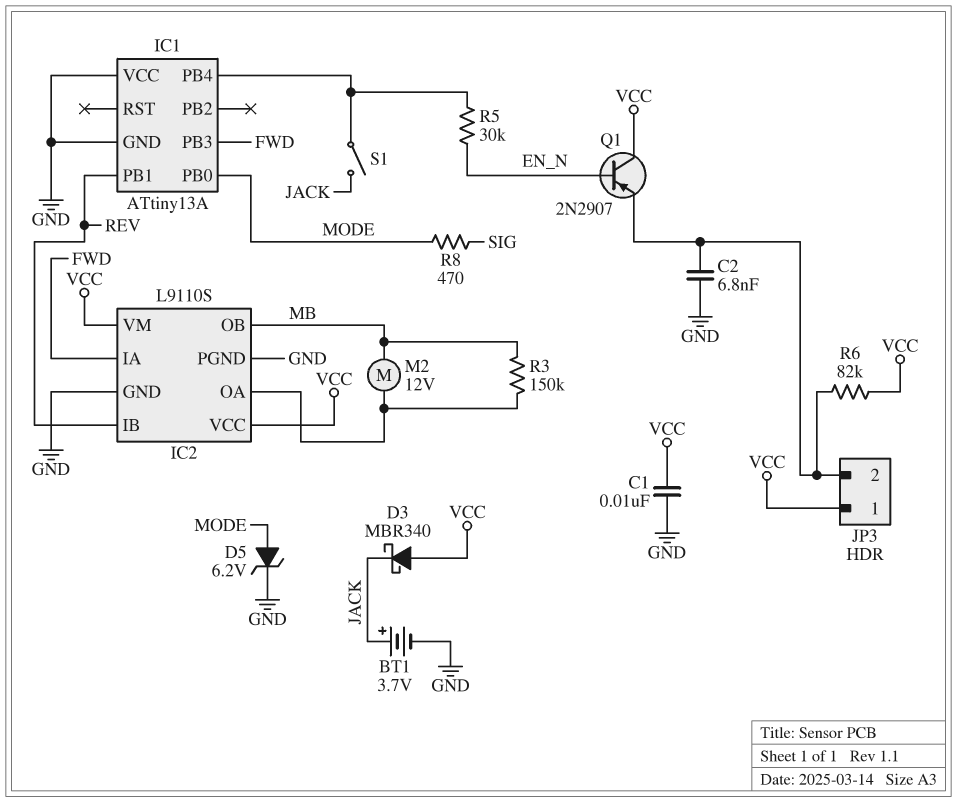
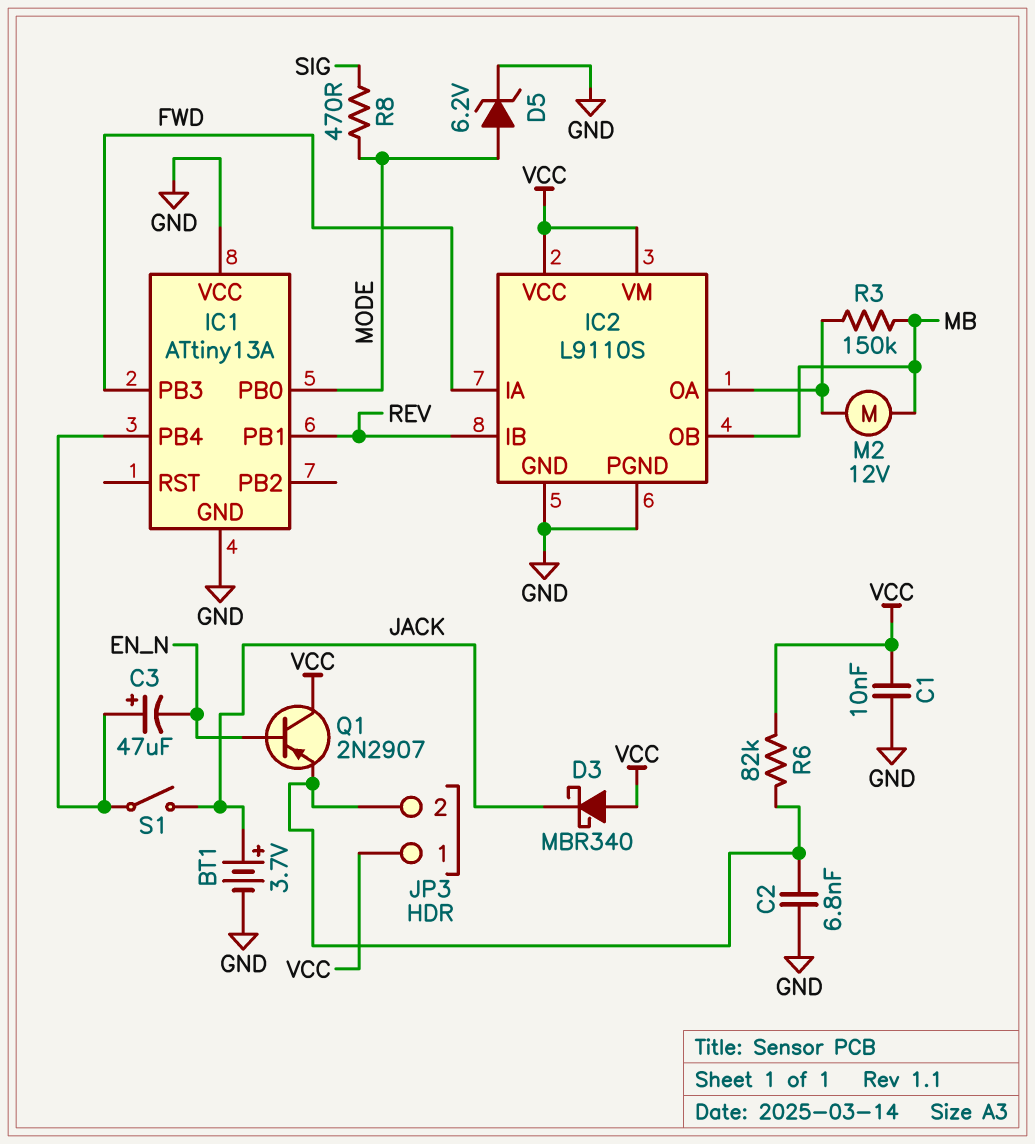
C3: none -> 47uF (plus IC1/PB4, minus EN_N)
R5: 30k (EN_N, IC1/PB4) -> none

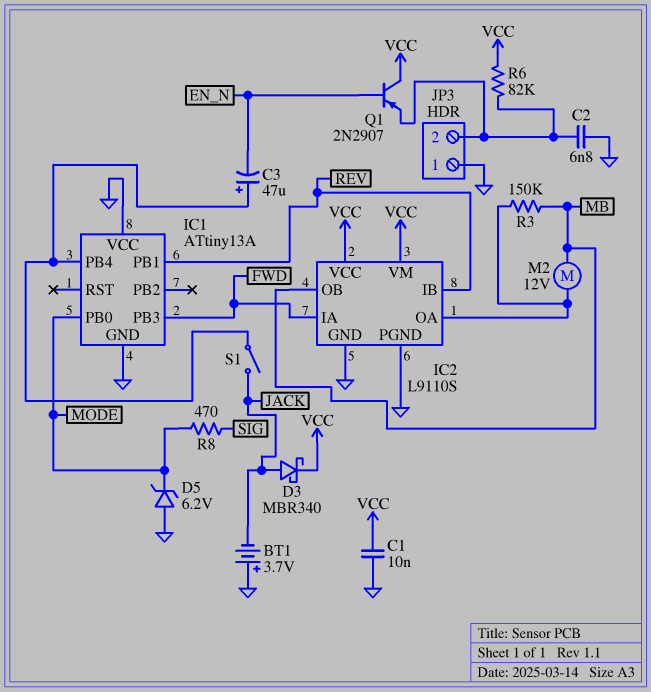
BT1: 3.7V (plus JACK, minus GND) -> 3.7V (plus GND, minus JACK)
D3: schottky MBR340 (A VCC, K JACK) -> schottky MBR340 (A JACK, K VCC)
D5: zener 6.2V (A MODE, K GND) -> zener 6.2V (A GND, K MODE)
JP3 pin 1: VCC -> GND

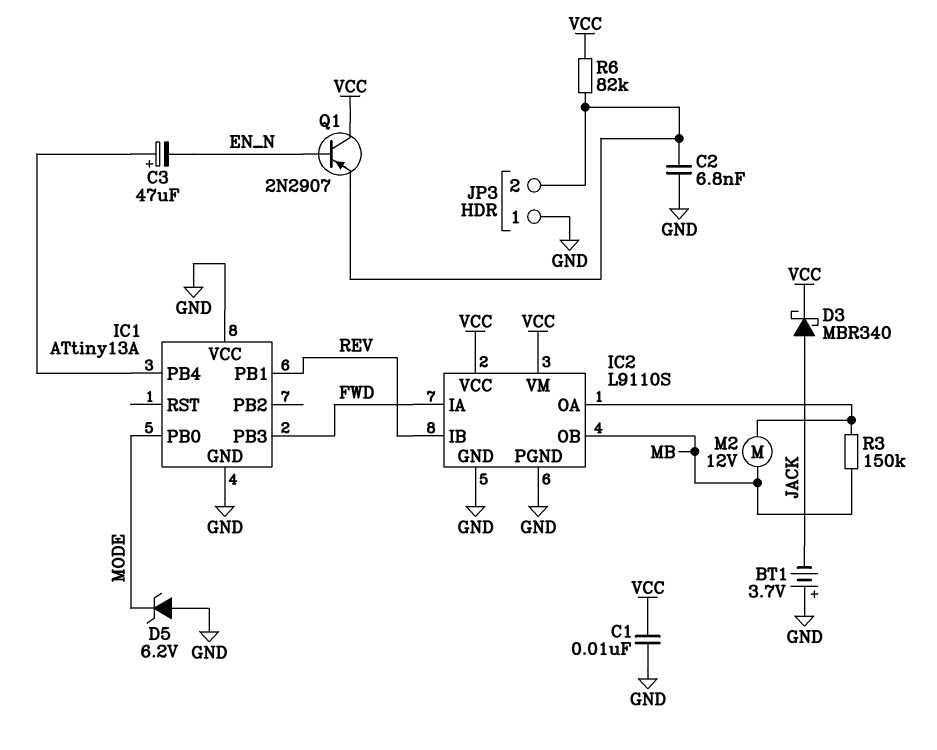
R8: 470 (MODE, SIG) -> none
S1: switch (IC1/PB4, JACK) -> none

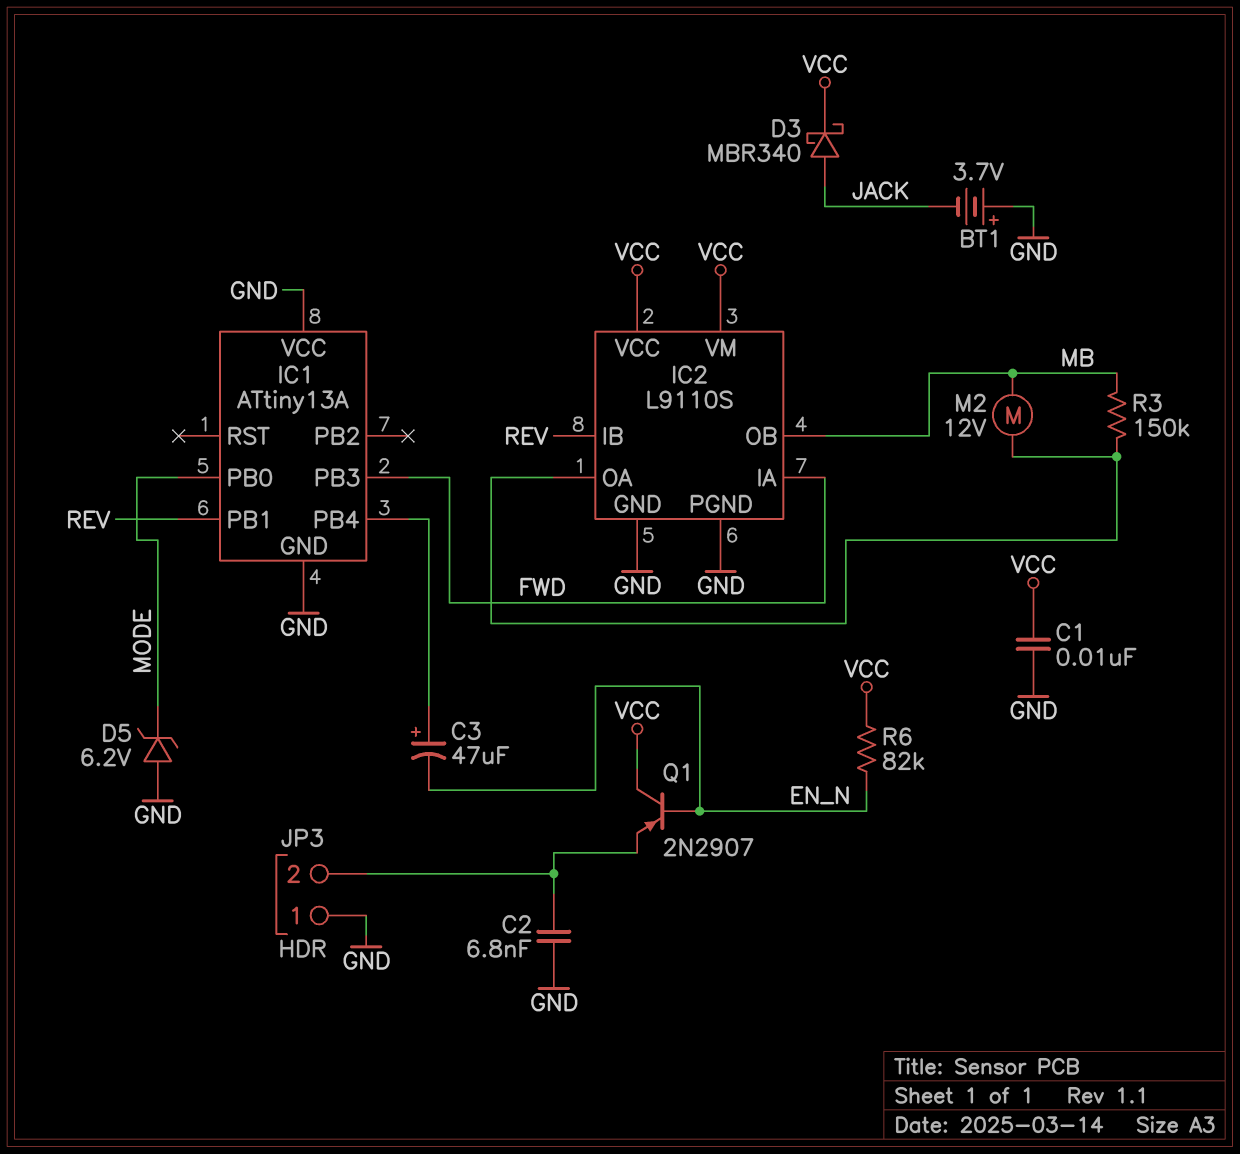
R6: 82k (JP3/2, VCC) -> 82k (EN_N, VCC)

